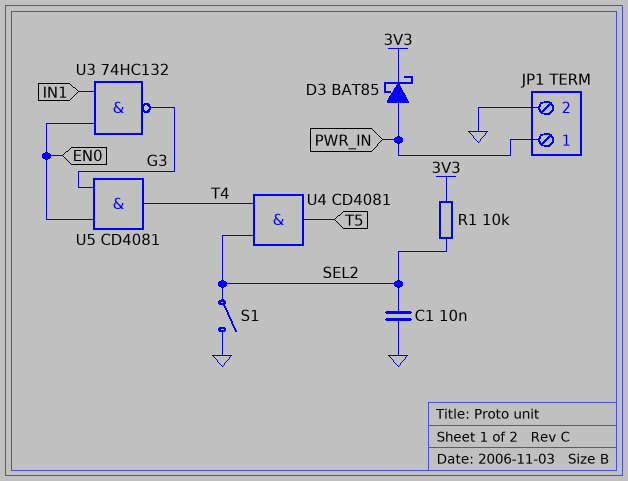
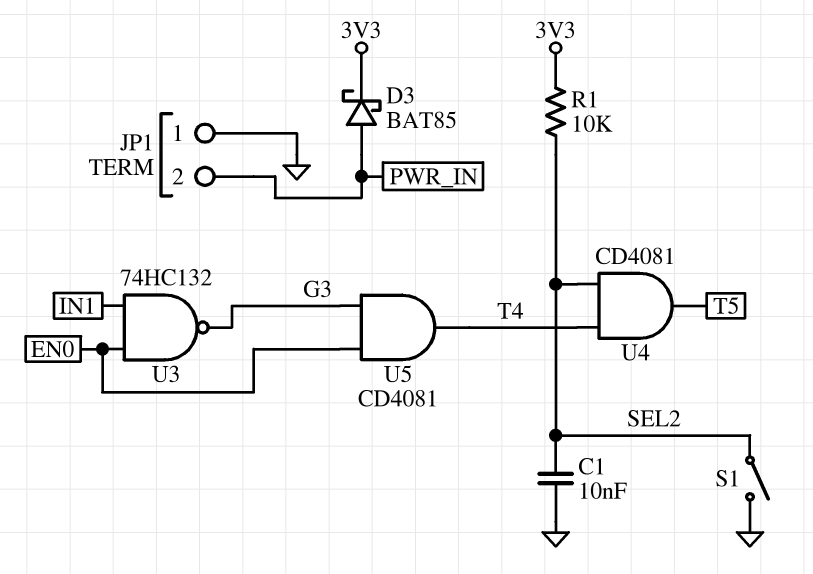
JP1 pin 1: PWR_IN -> GND
JP1 pin 2: GND -> PWR_IN

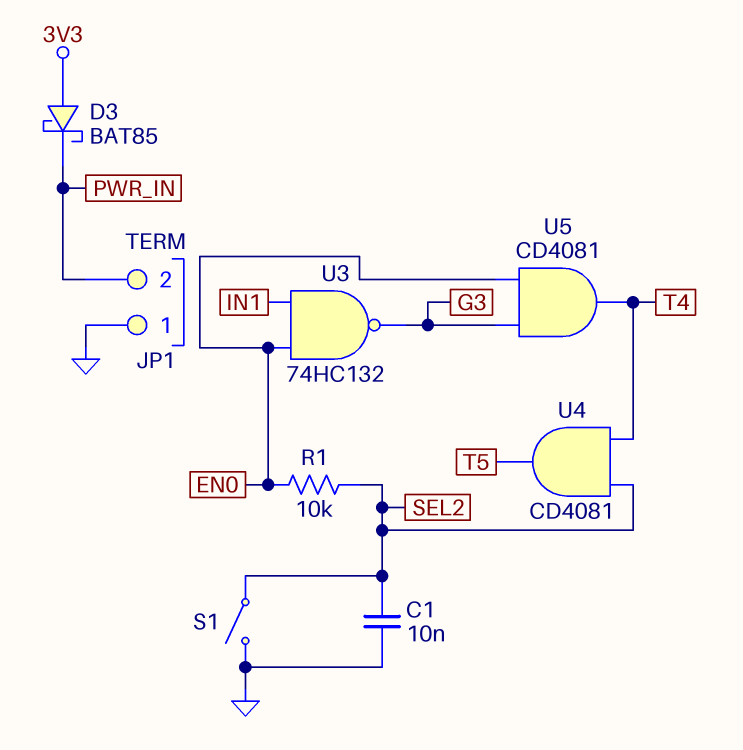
D3: schottky BAT85 (A PWR_IN, K 3V3) -> schottky BAT85 (A 3V3, K PWR_IN)
R1: 10k (3V3, SEL2) -> 10k (EN0, SEL2)

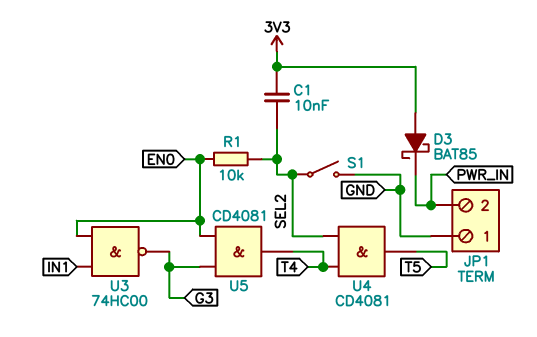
C1: 10nF (GND, SEL2) -> 10nF (3V3, SEL2)
U3: NAND 74HC132 (in EN0, in IN1, out G3) -> NAND 74HC00 (in EN0, in IN1, out G3)

